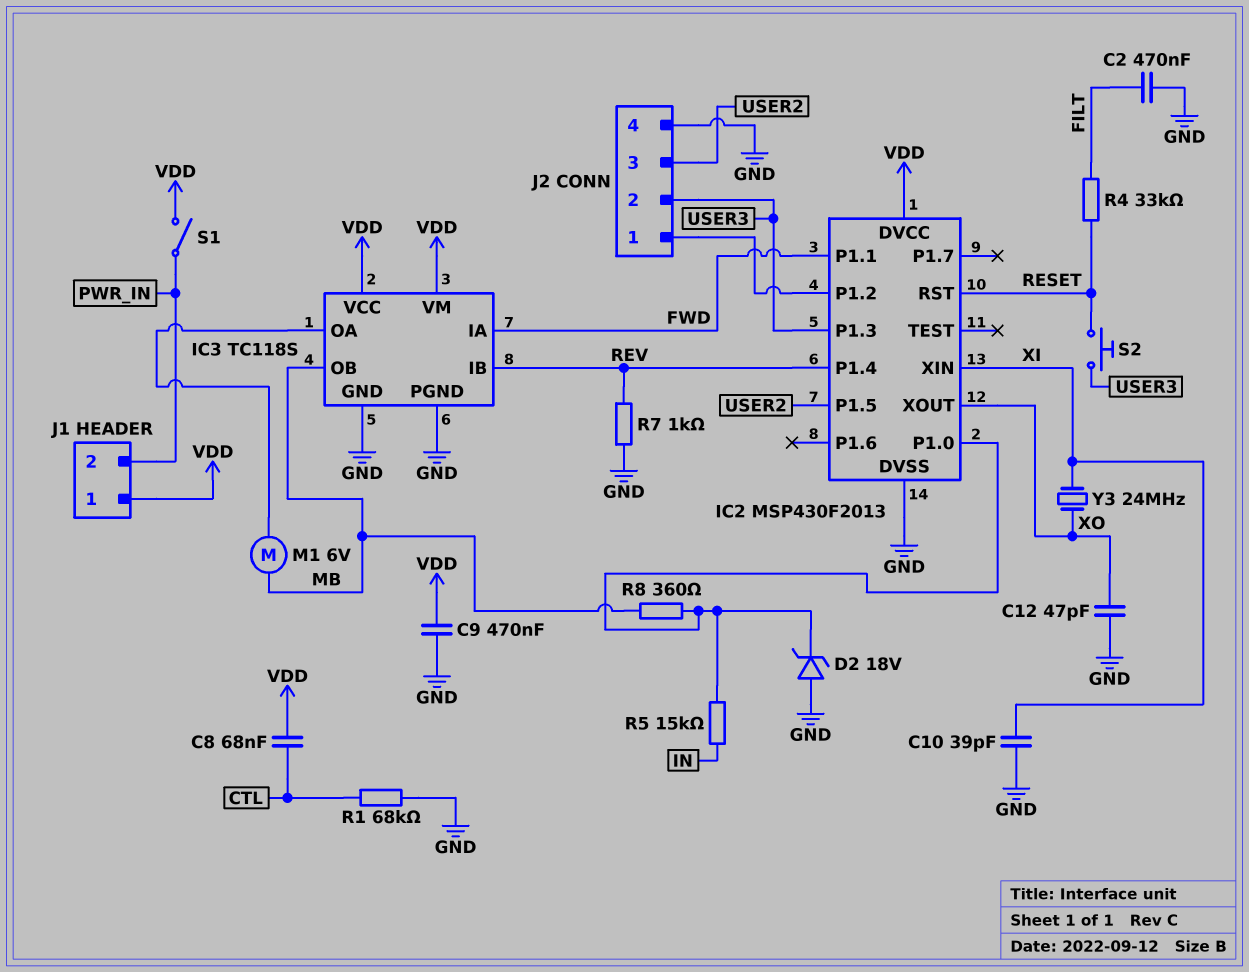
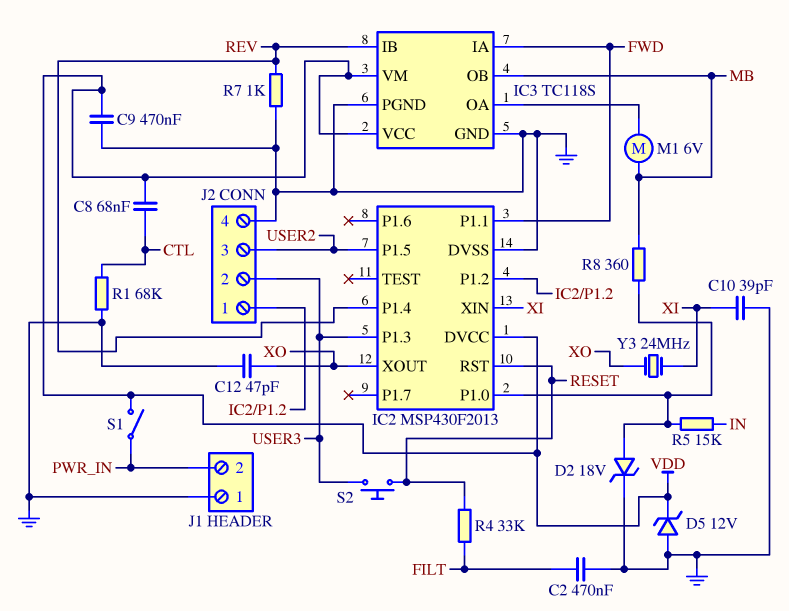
D2: zener 18V (A GND, K IC2/P1.0) -> zener 18V (A IC2/P1.0, K GND)
D5: none -> zener 12V (A GND, K VDD)
J1 pin 1: VDD -> GND

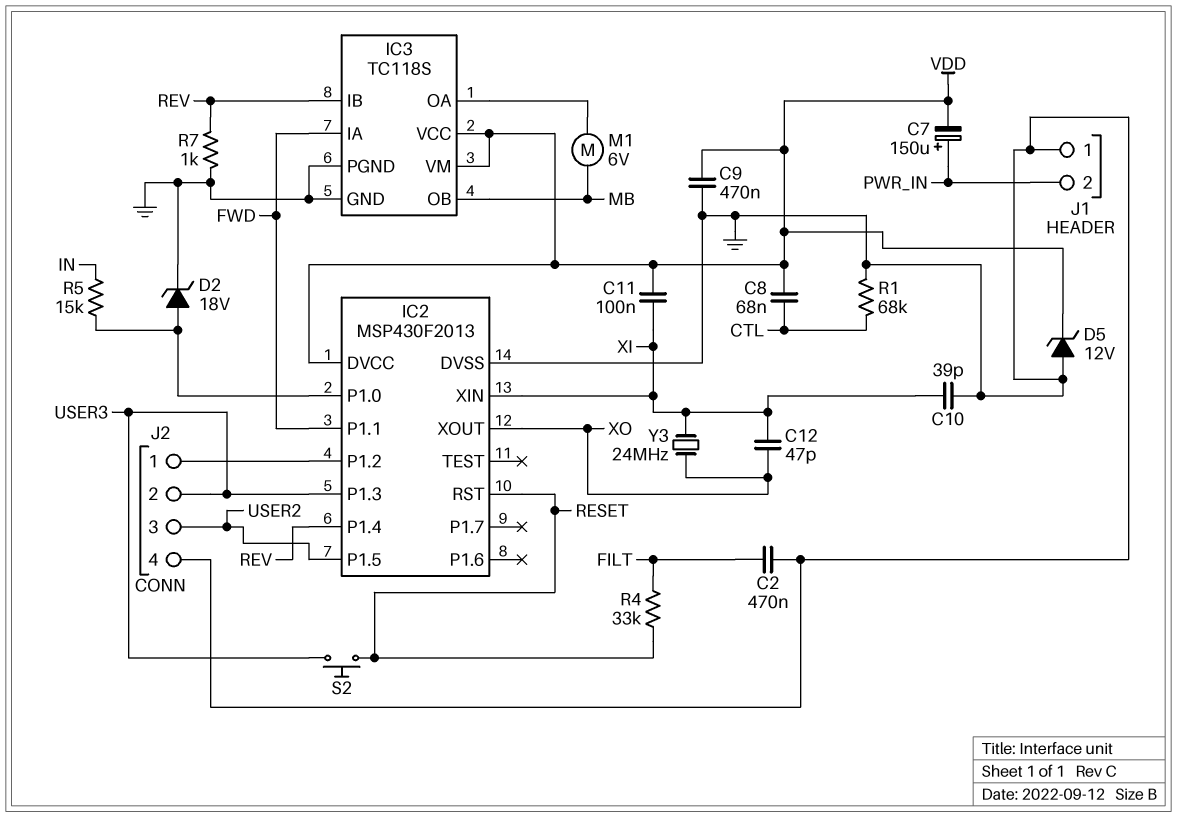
C7: none -> 150uF (plus PWR_IN, minus VDD)
C11: none -> 100nF (VDD, XI)
C12: 47pF (GND, XO) -> 47pF (XI, XO)
R8: 360 (IC2/P1.0, MB) -> none
S1: switch (PWR_IN, VDD) -> none

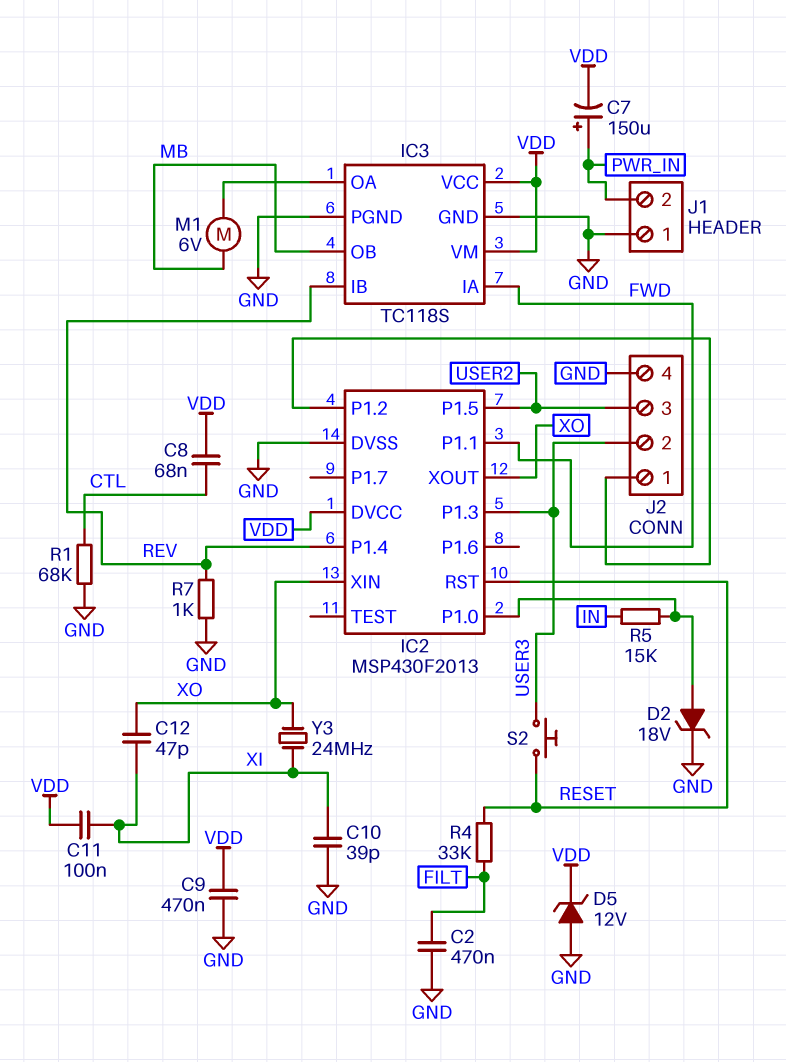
IC2 pin XIN: XI -> XO

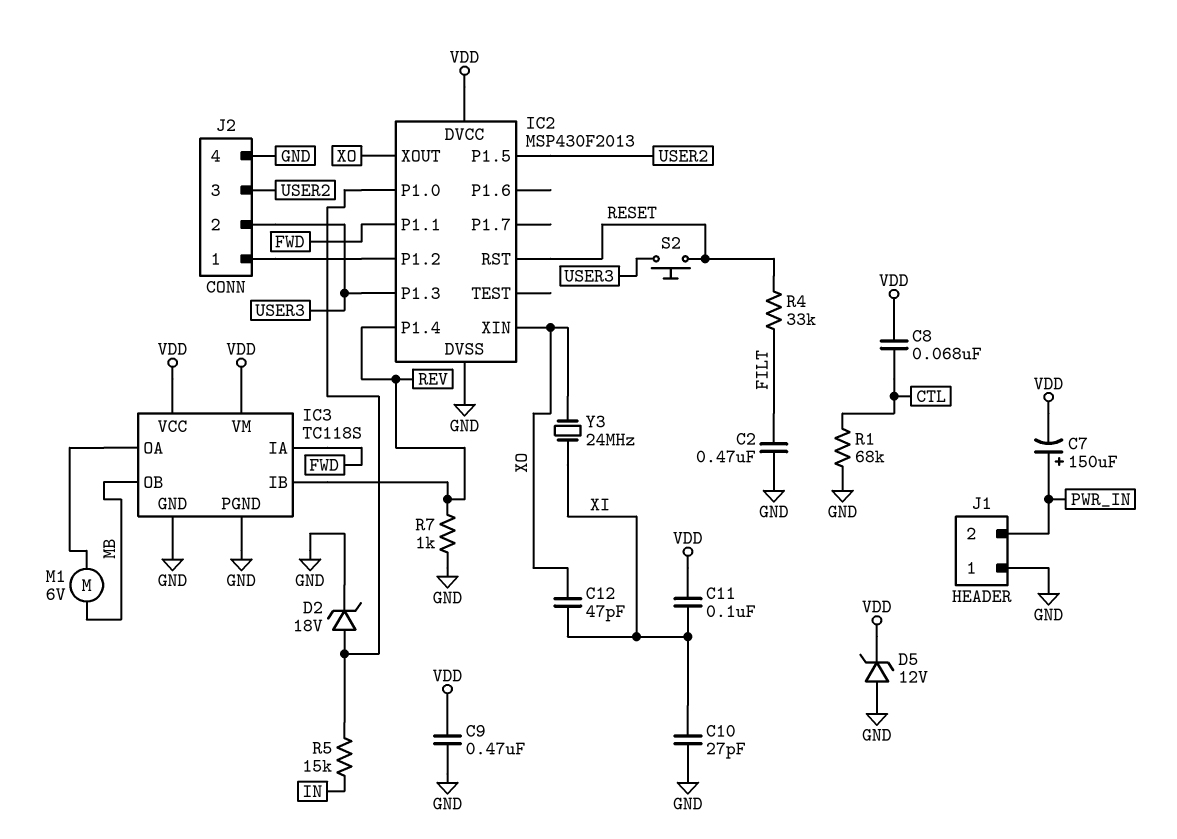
C10: 39pF (GND, XI) -> 27pF (GND, XI)

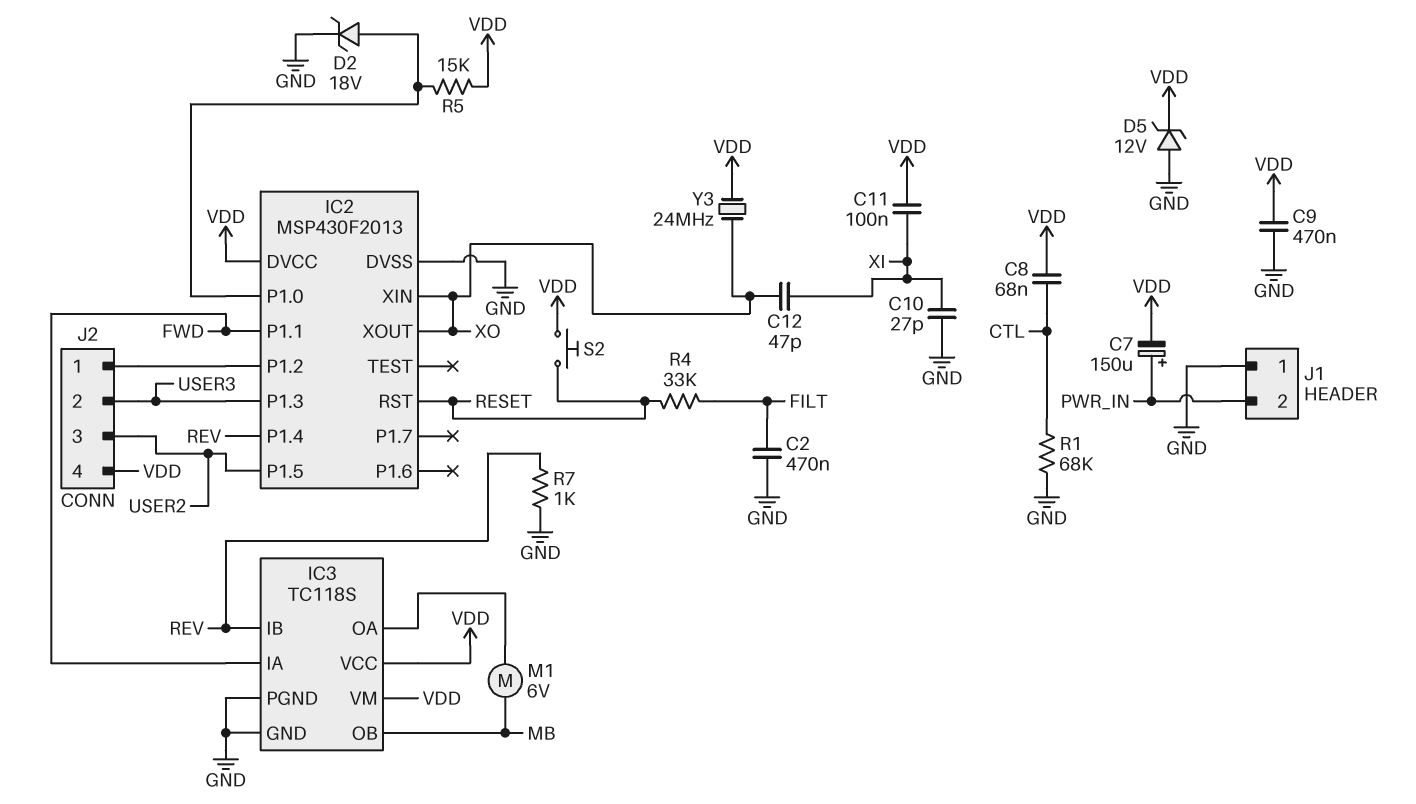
J2 pin 4: GND -> VDD
R5: 15k (IC2/P1.0, IN) -> 15k (IC2/P1.0, VDD)
S2: button (RESET, USER3) -> button (RESET, VDD)
Y3: 24MHz (XI, XO) -> 24MHz (VDD, XO)

